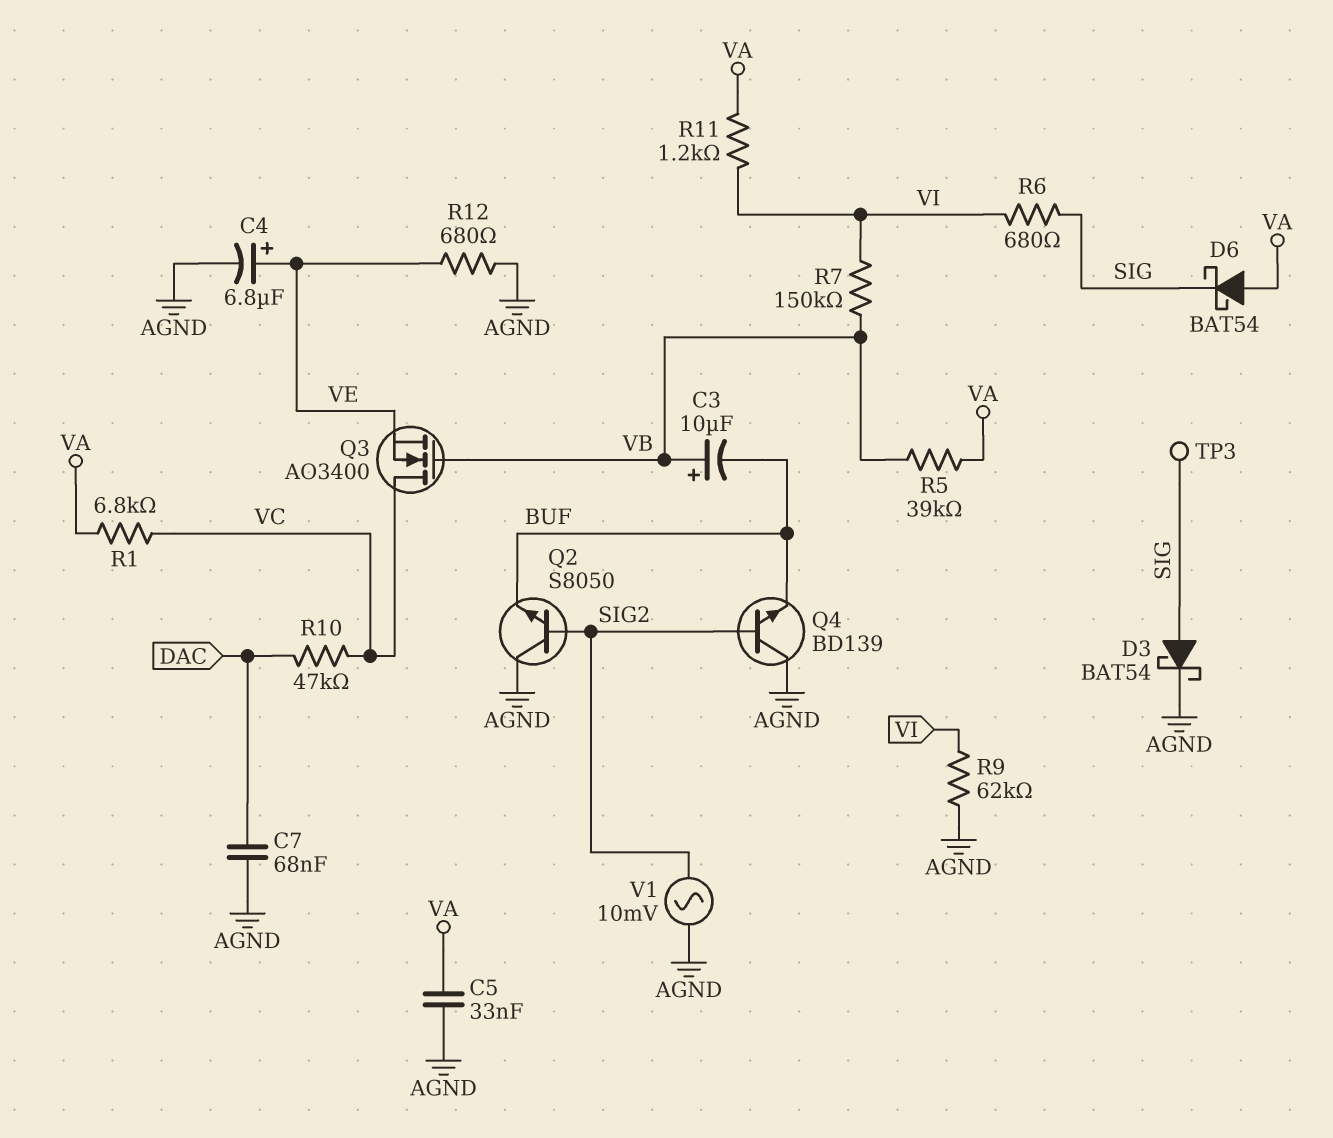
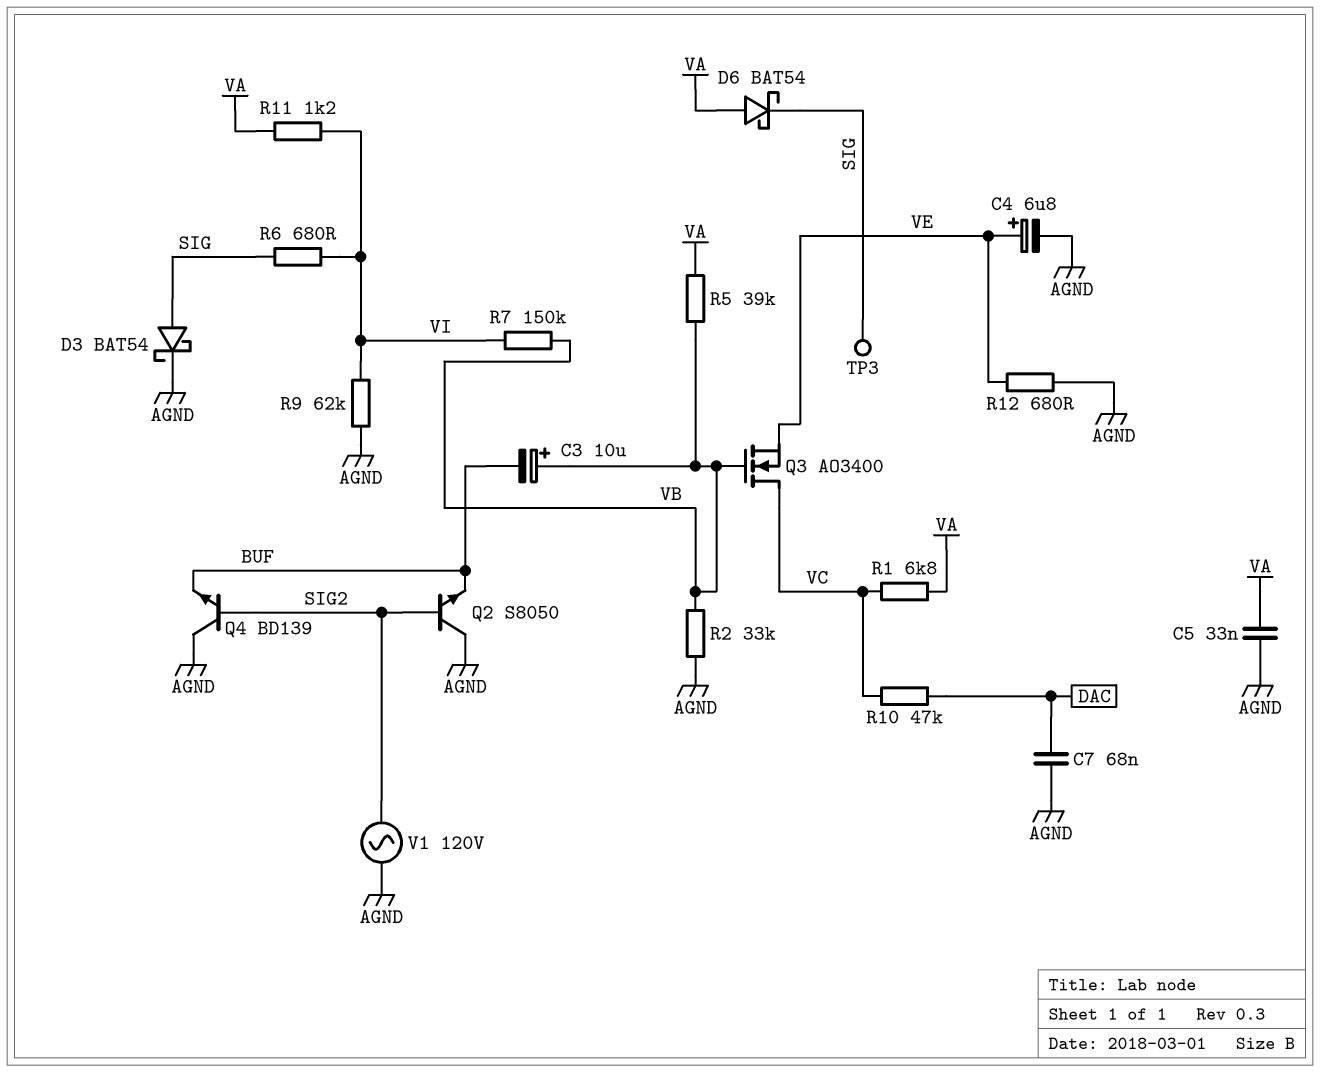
R2: none -> 33k (AGND, VB)
V1: AC 10mV (AGND, SIG2) -> AC 120V (AGND, SIG2)

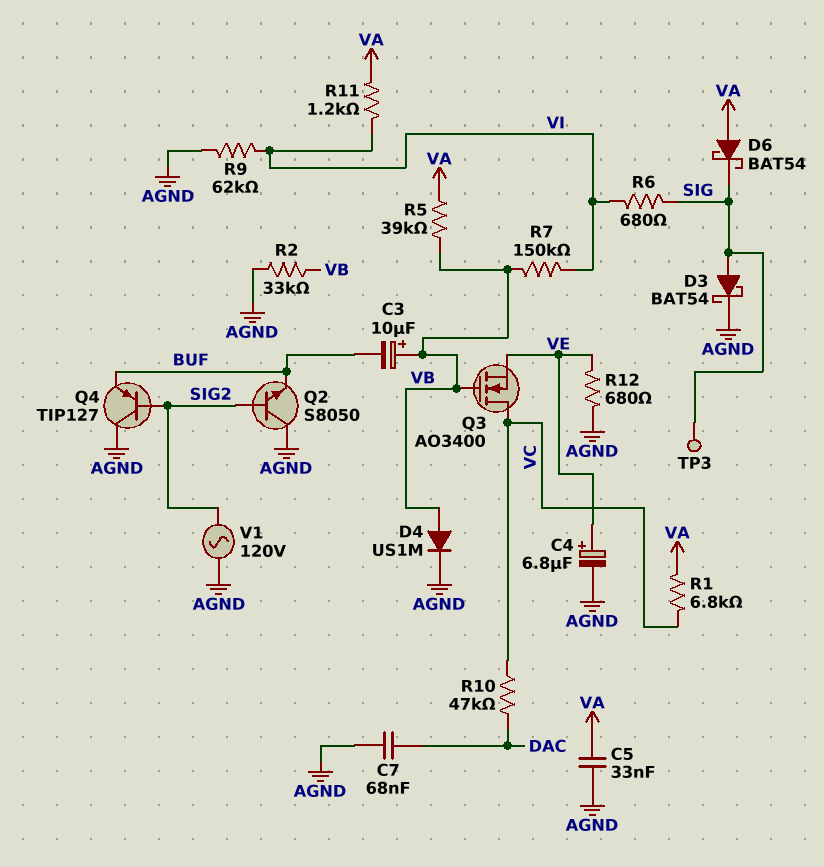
D4: none -> diode US1M (A VB, K AGND)
Q4: NPN BD139 (B SIG2, C AGND, E BUF) -> PNP TIP127 (B SIG2, C AGND, E BUF)

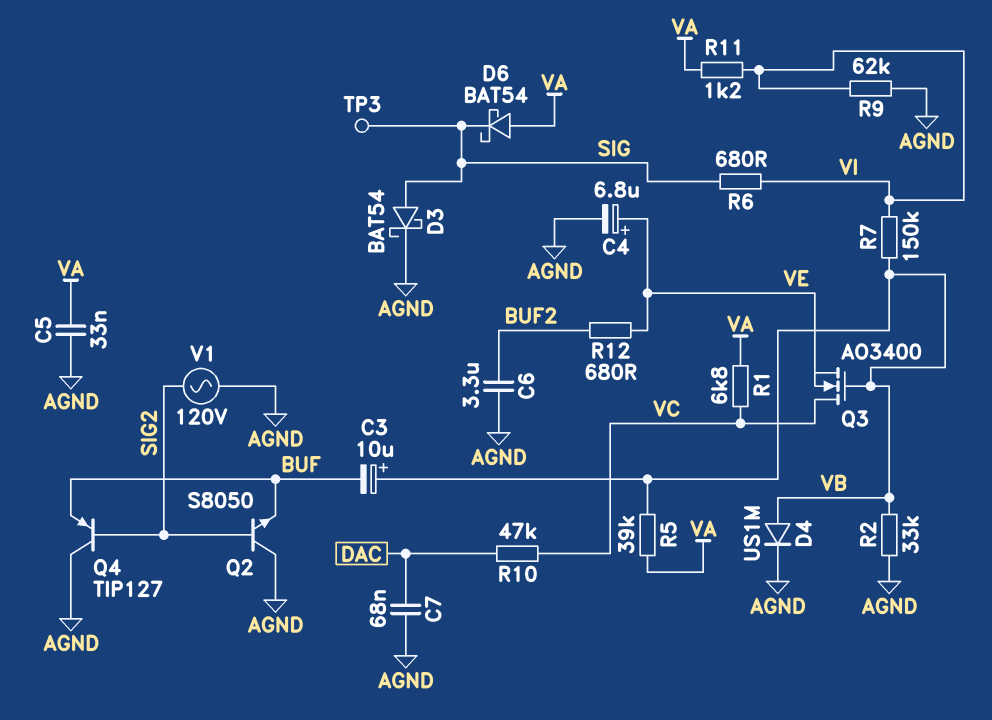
C6: none -> 3.3uF (AGND, BUF2)
R12: 680 (AGND, VE) -> 680 (BUF2, VE)

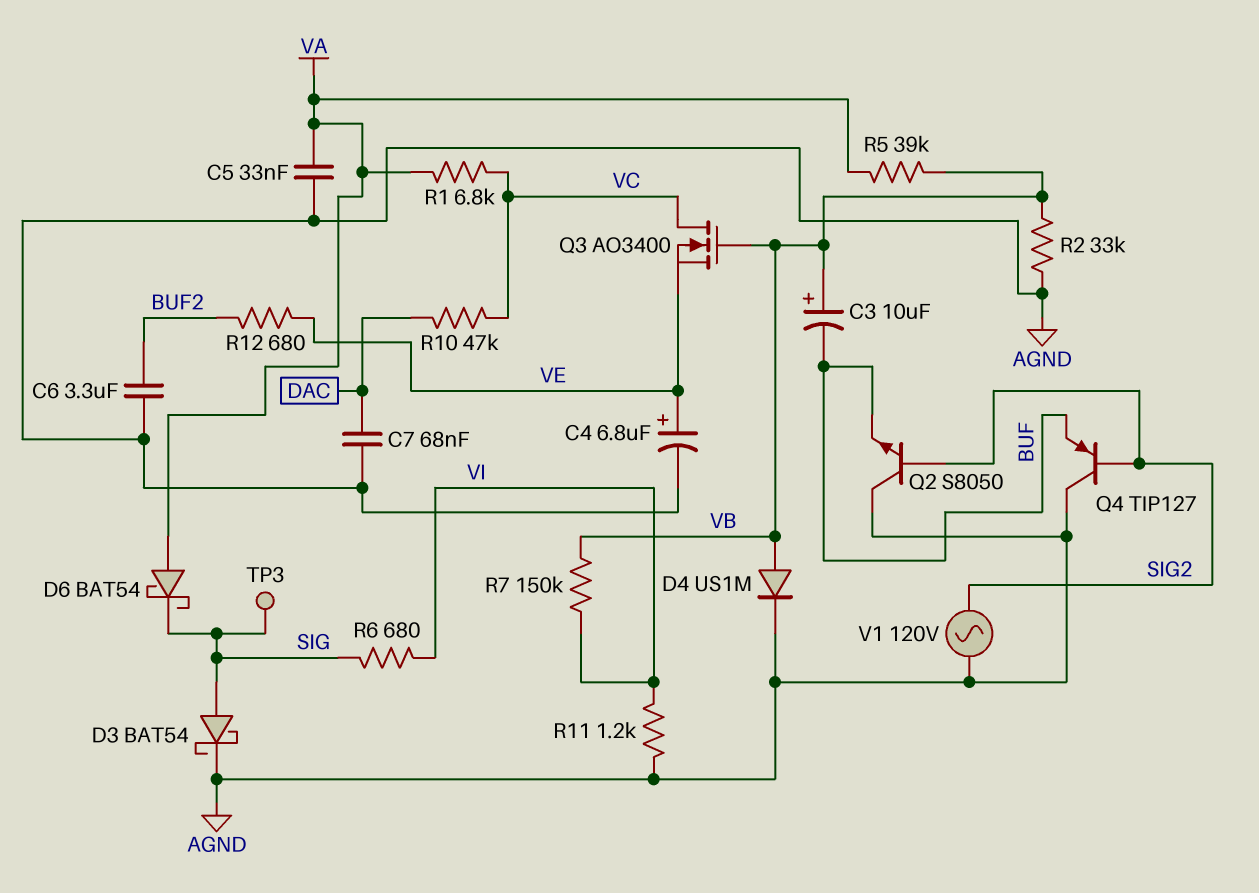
R9: 62k (AGND, VI) -> none
R11: 1.2k (VA, VI) -> 1.2k (AGND, VI)

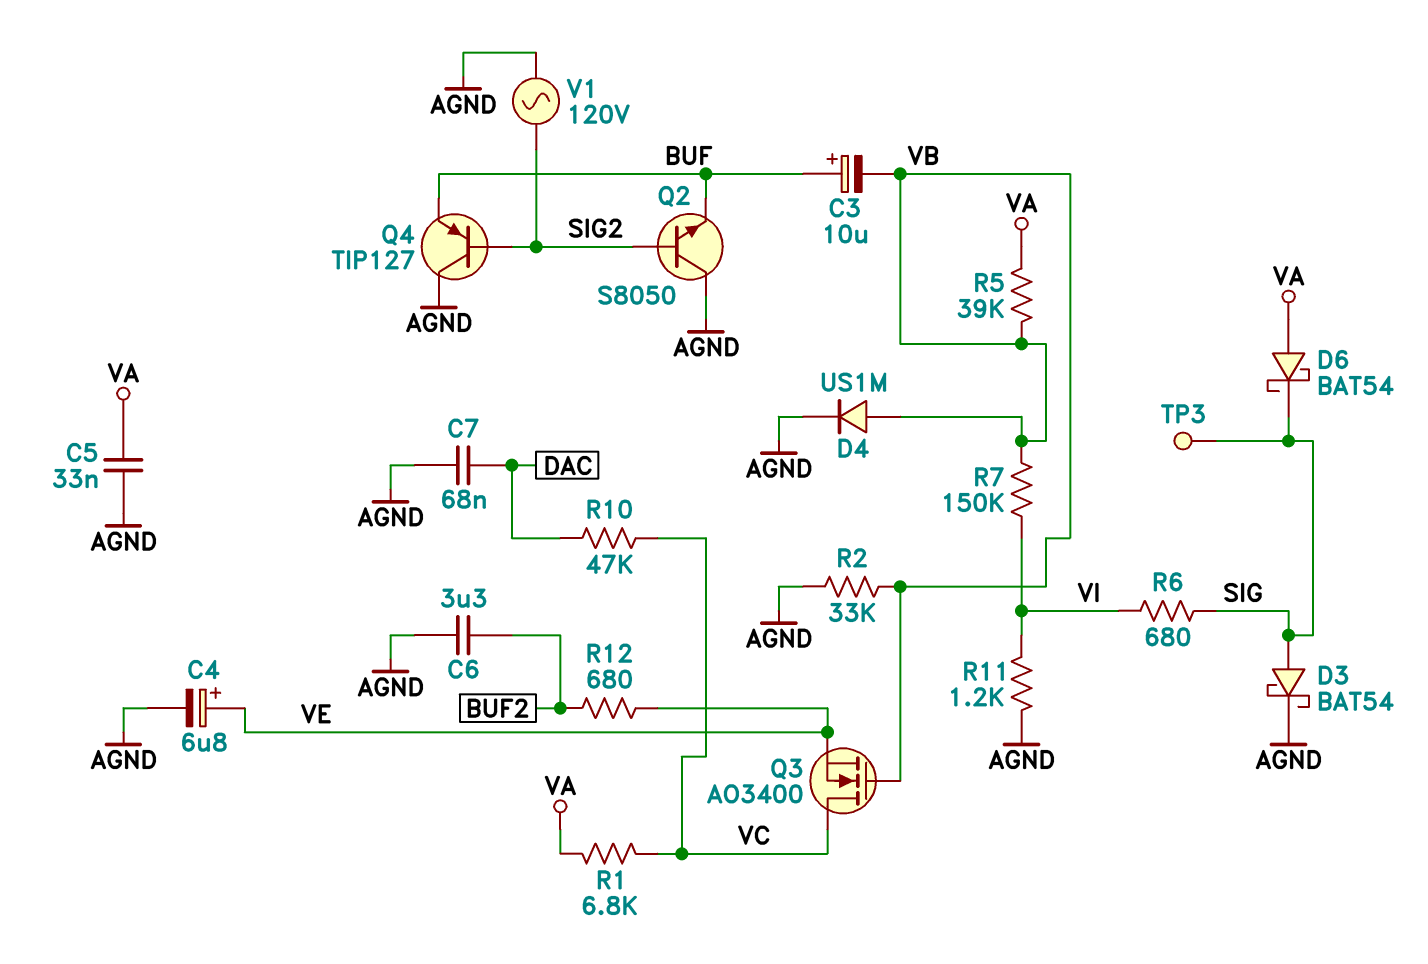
C3: 10uF (plus VB, minus BUF) -> 10uF (plus BUF, minus VB)

